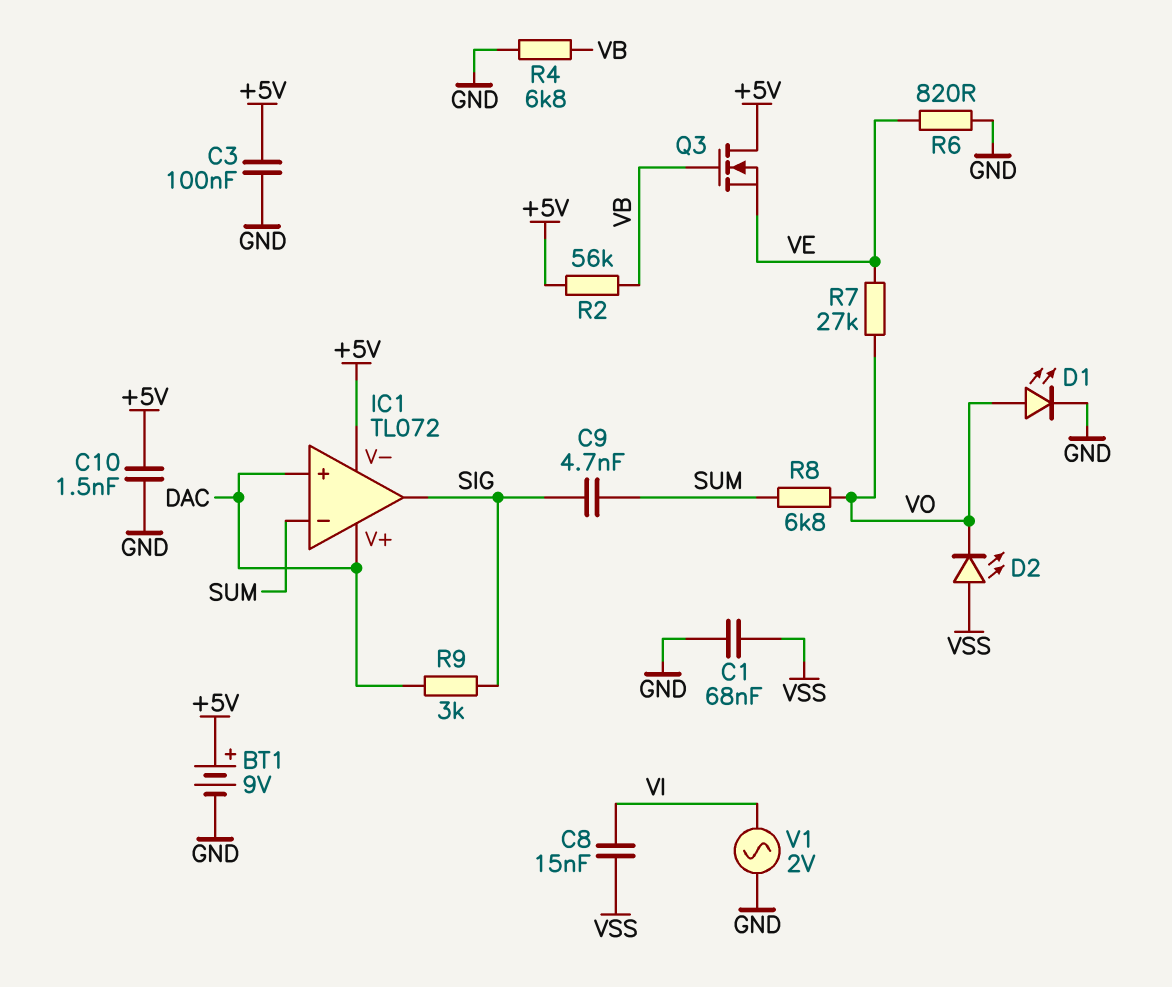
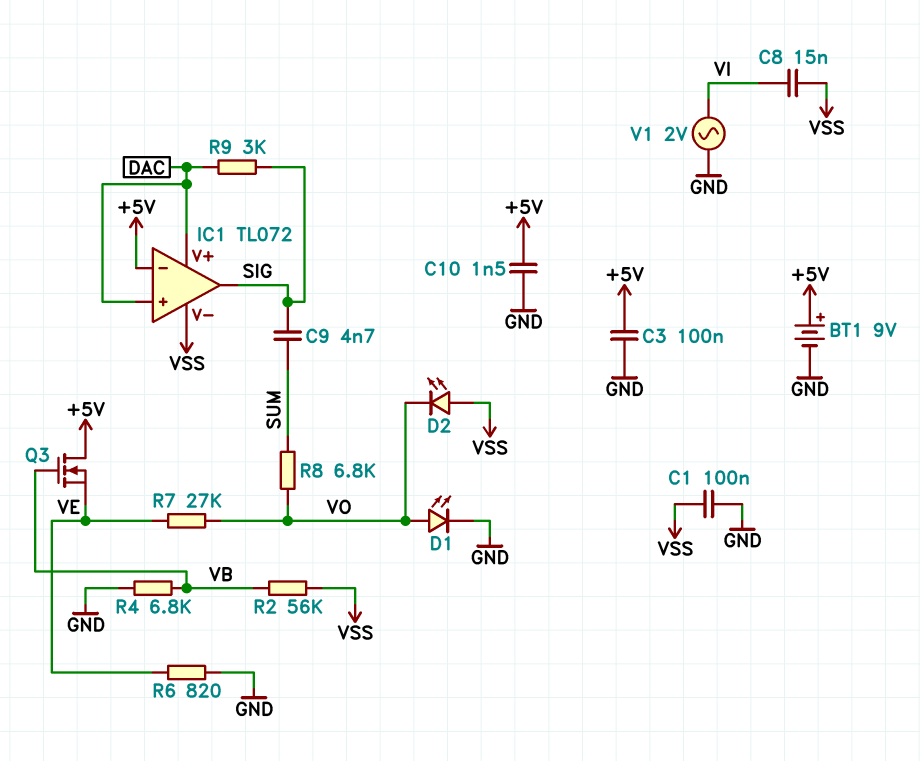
C1: 68nF (GND, VSS) -> 100nF (GND, VSS)
IC1 pin V-: +5V -> VSS
IC1 pin in-: SUM -> +5V
R2: 56k (+5V, VB) -> 56k (VB, VSS)

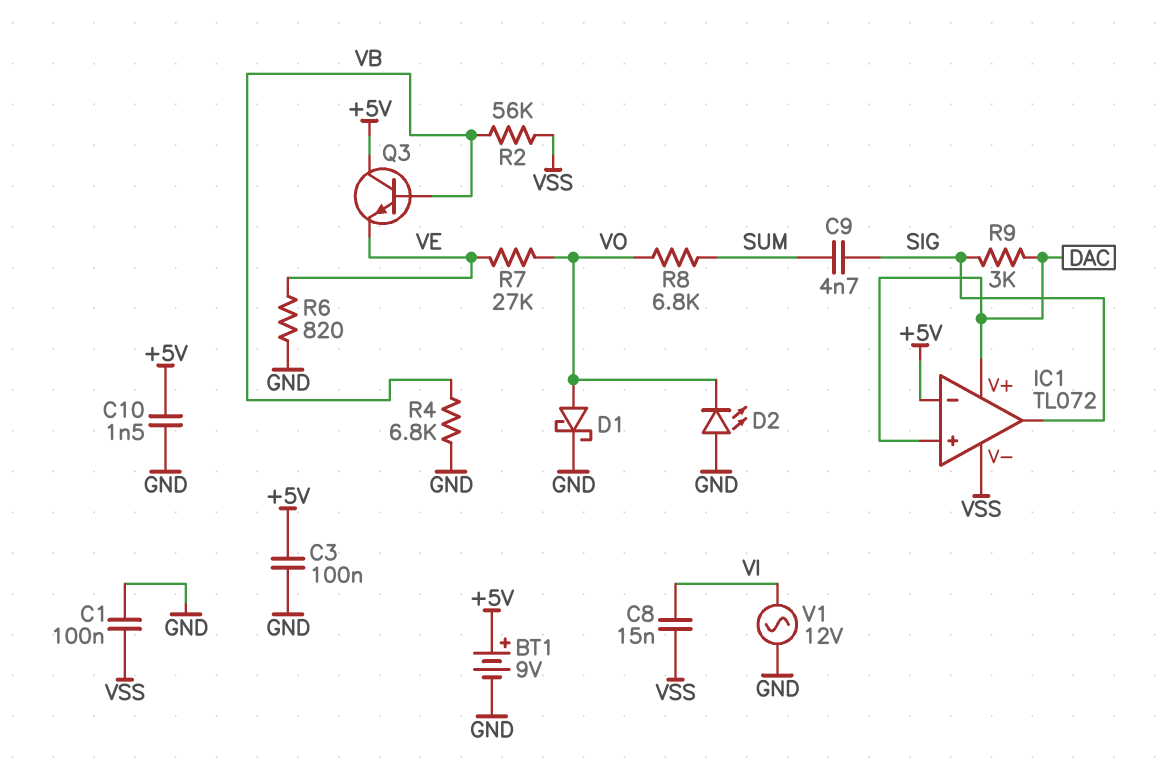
D1: LED (A VO, K GND) -> schottky (A VO, K GND)
D2: LED (A VSS, K VO) -> LED (A GND, K VO)
Q3: NMOS (G VB, D +5V, S VE) -> NPN (B VB, C +5V, E VE)
V1: AC 2V (GND, VI) -> AC 12V (GND, VI)

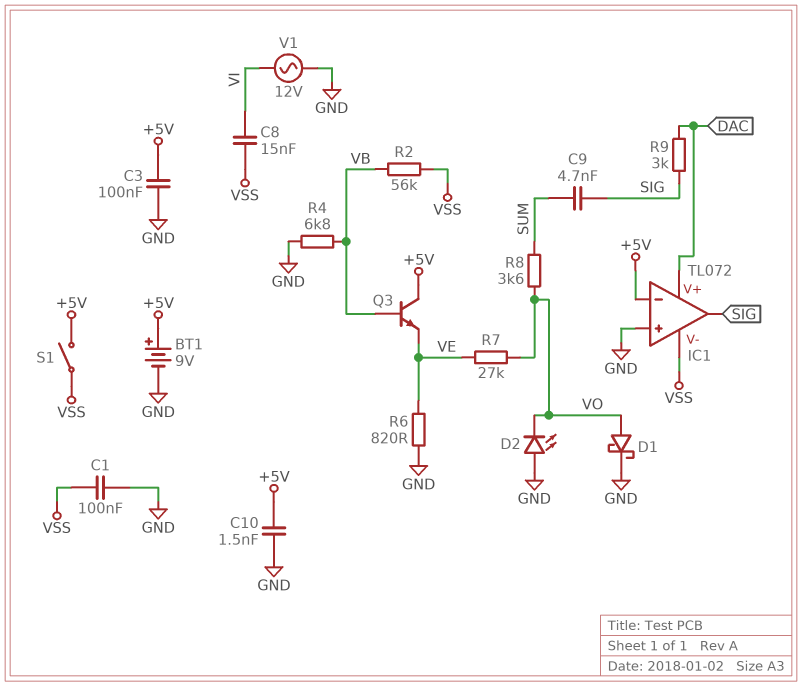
IC1 pin in+: DAC -> GND
R8: 6.8k (SUM, VO) -> 3.6k (SUM, VO)
S1: none -> switch (+5V, VSS)

